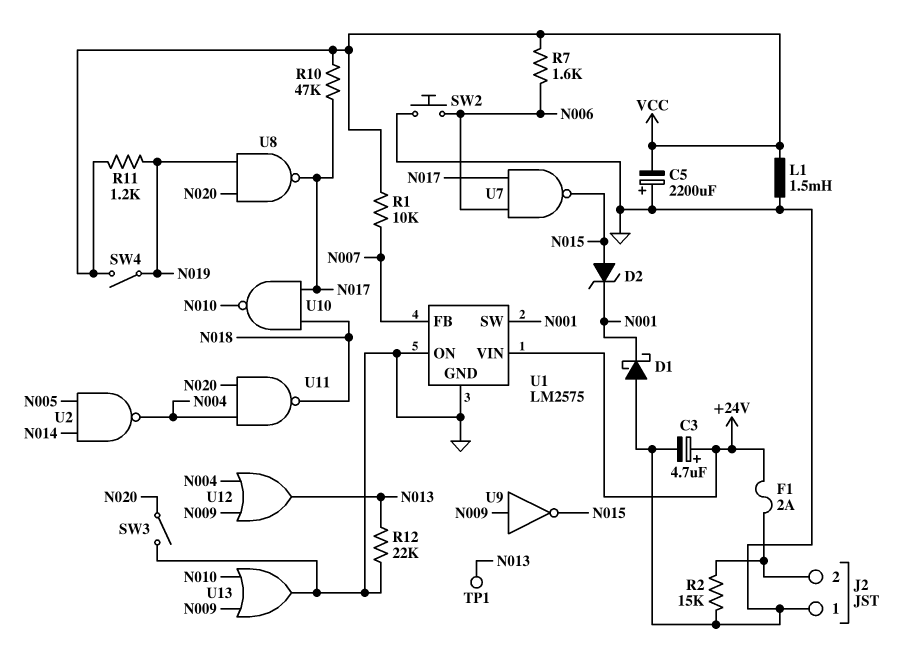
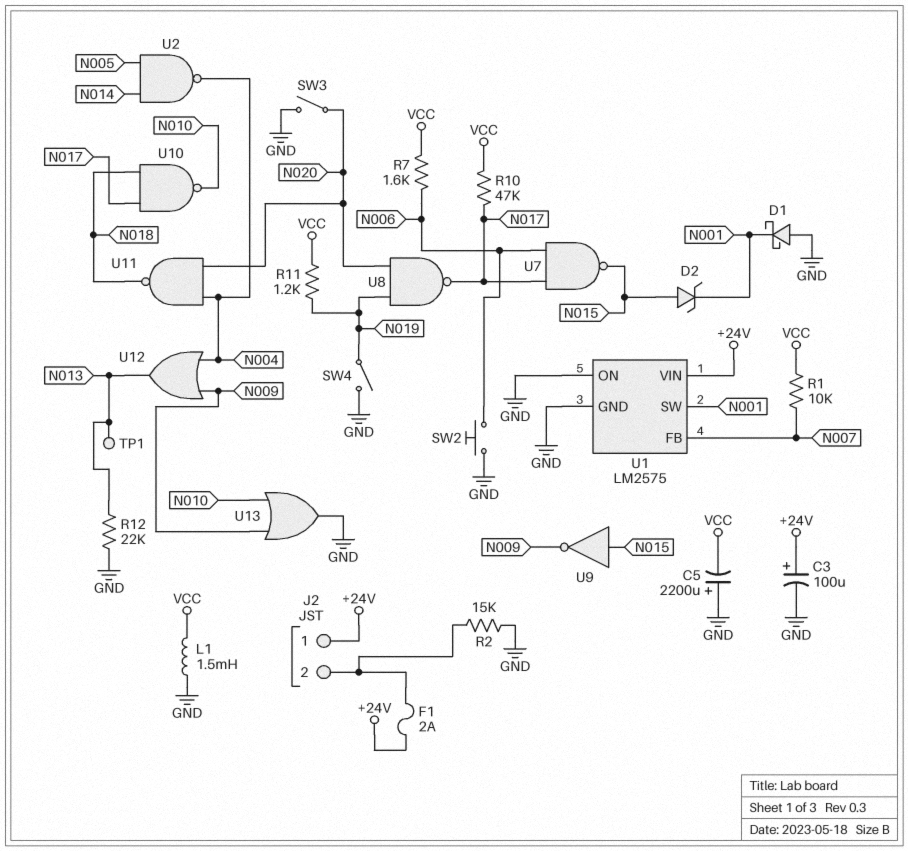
C3: 4.7uF (plus +24V, minus GND) -> 100uF (plus +24V, minus GND)
J2 pin 1: GND -> +24V
SW4: switch (N019, VCC) -> switch (GND, N019)
U9: NOT (in N009, out N015) -> NOT (in N015, out N009)

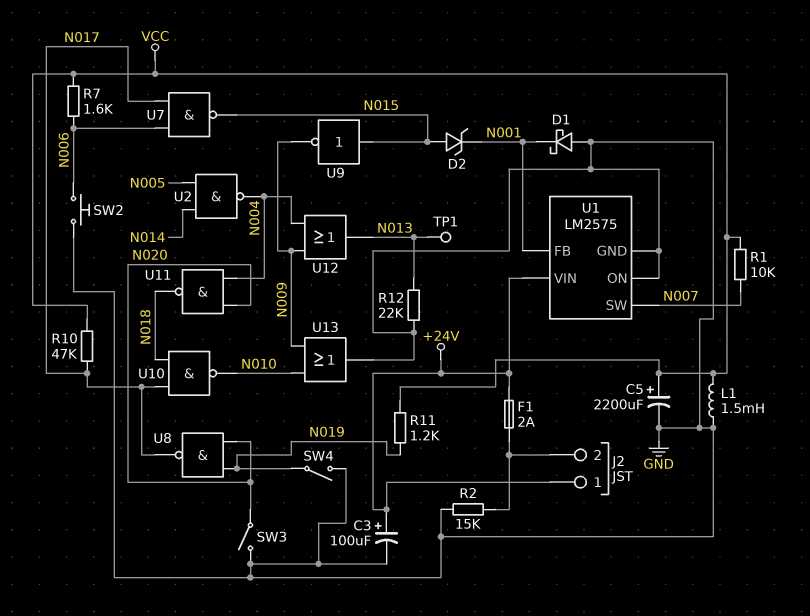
C5: 2200uF (plus GND, minus VCC) -> 2200uF (plus VCC, minus GND)
U1 pin FB: N007 -> N001
U1 pin SW: N001 -> N007

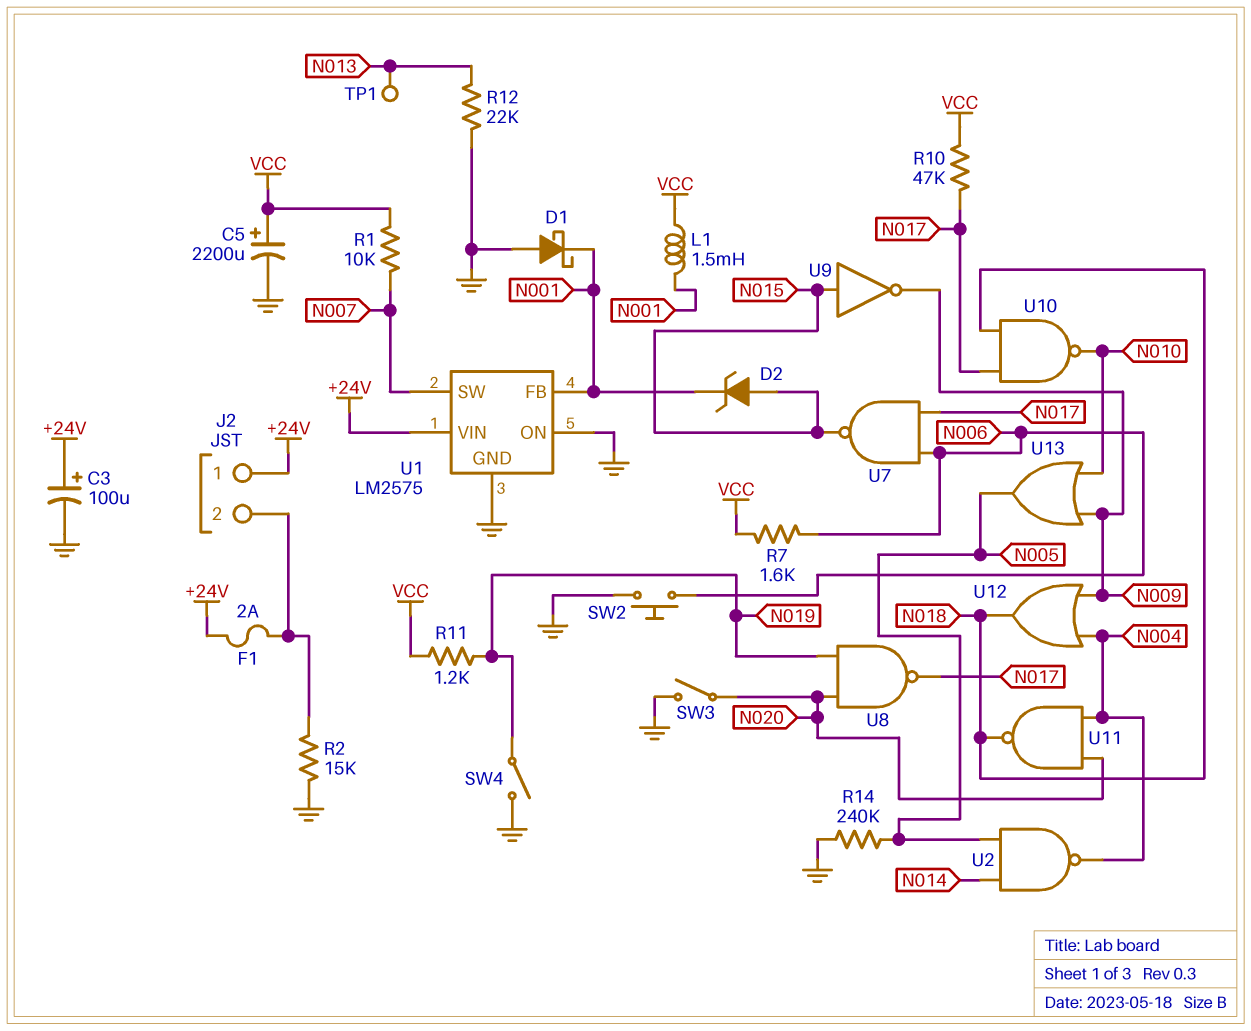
L1: 1.5mH (GND, VCC) -> 1.5mH (N001, VCC)
R14: none -> 240k (GND, N005)
U12: OR (in N004, in N009, out N013) -> OR (in N004, in N009, out N018)
U13: OR (in N009, in N010, out GND) -> OR (in N009, in N010, out N005)

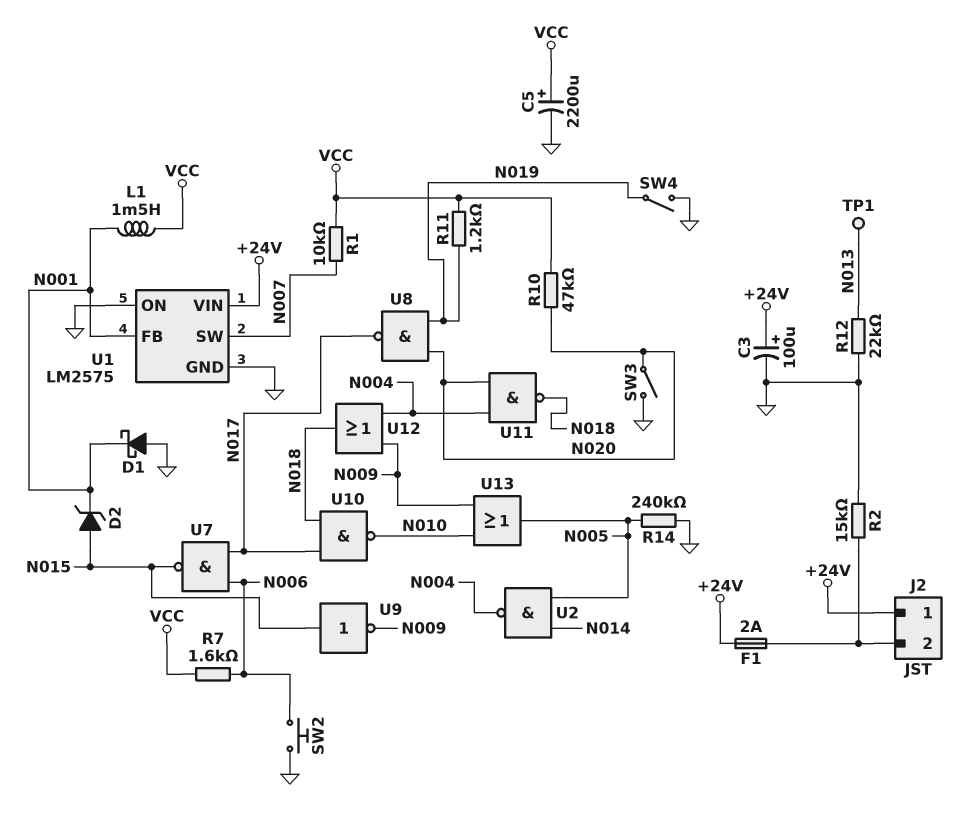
R10: 47k (N017, VCC) -> 47k (N020, VCC)

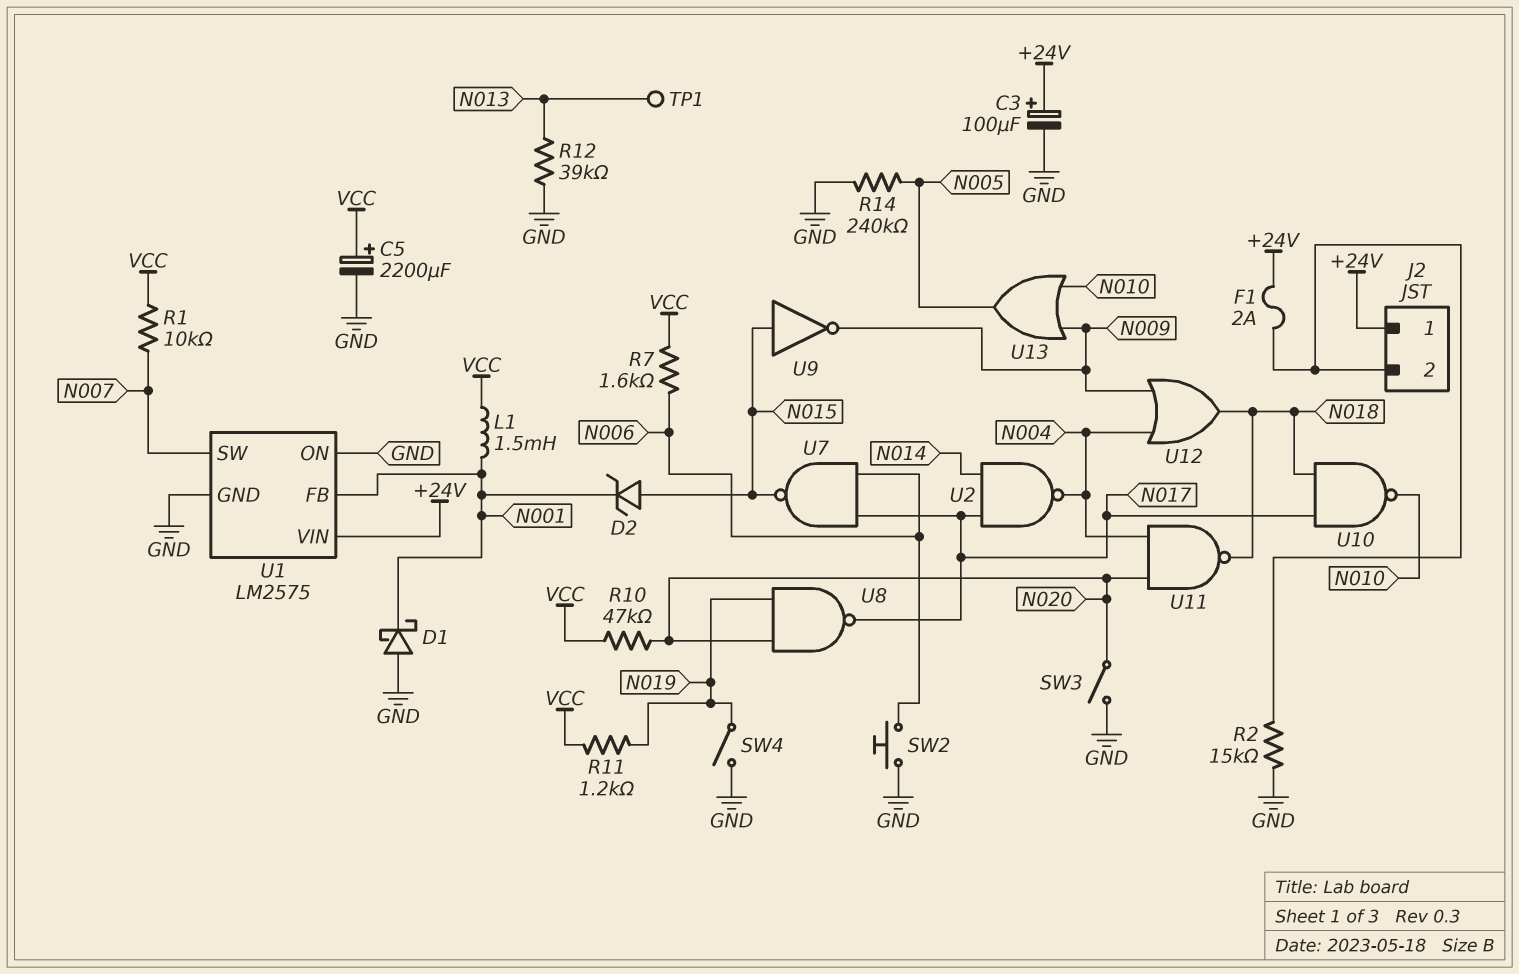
R12: 22k (GND, N013) -> 39k (GND, N013)
U2: NAND (in N005, in N014, out N004) -> NAND (in N014, in N017, out N004)

